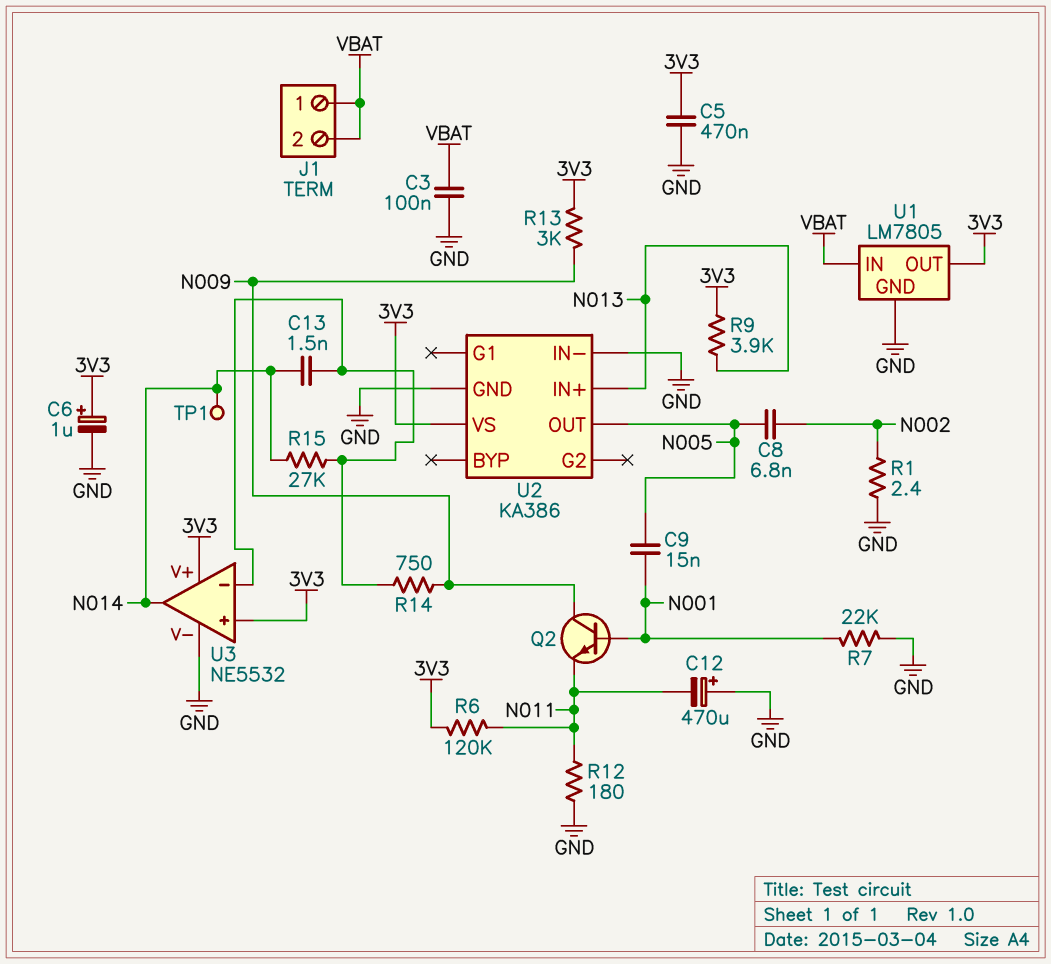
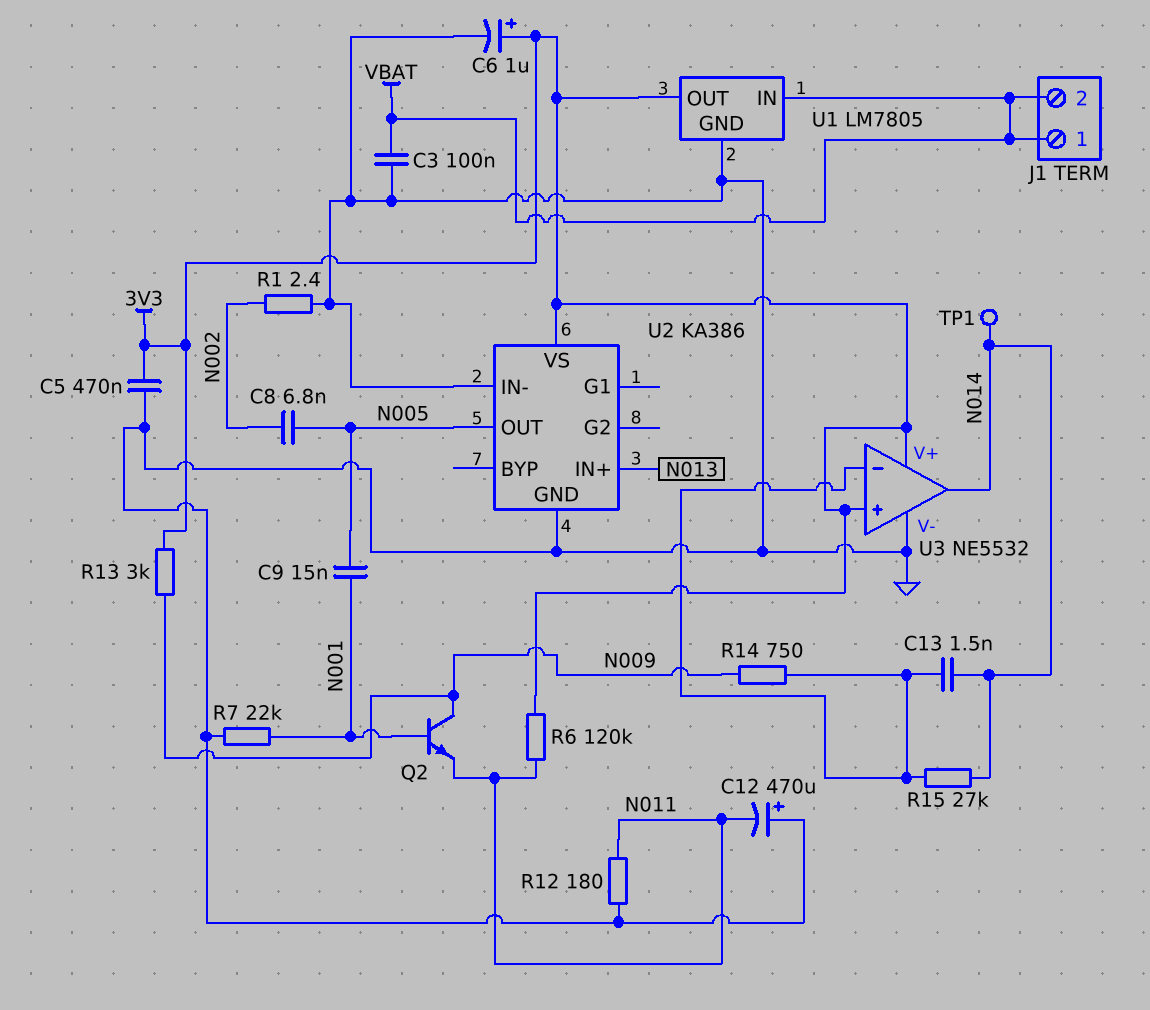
R9: 3.9k (3V3, N013) -> none

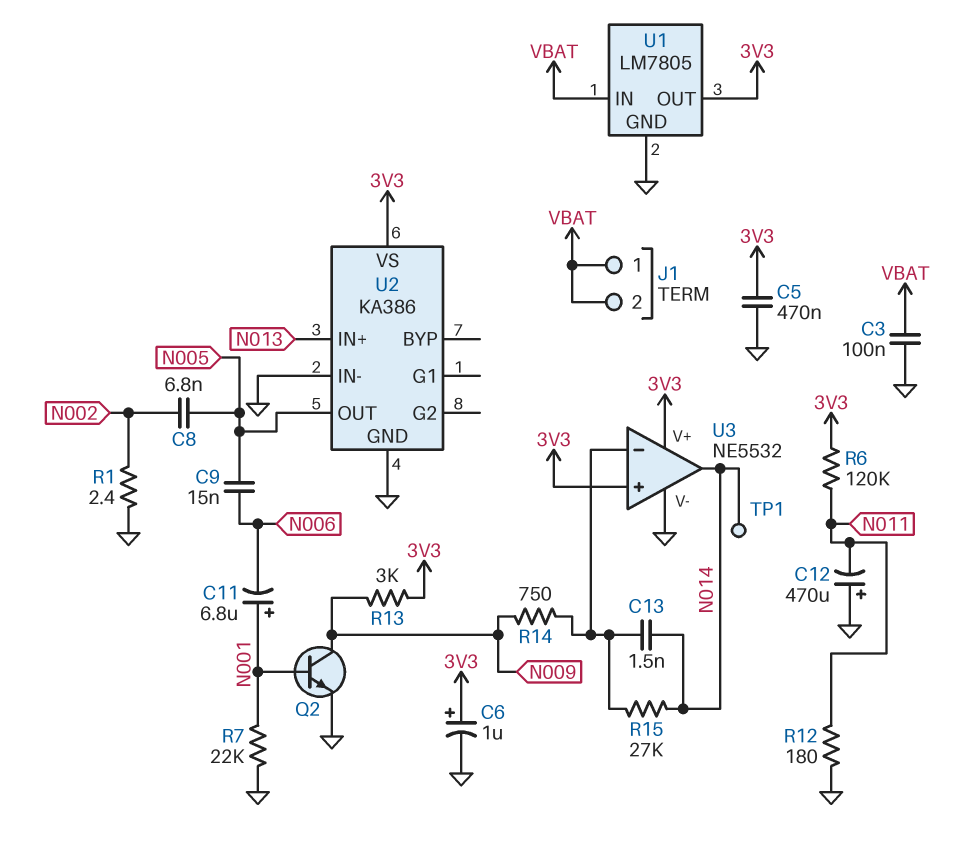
C9: 15nF (N001, N005) -> 15nF (N005, N006)
C11: none -> 6.8uF (plus N001, minus N006)
Q2: NPN (B N001, C N009, E N011) -> NPN (B N001, C N009, E GND)

